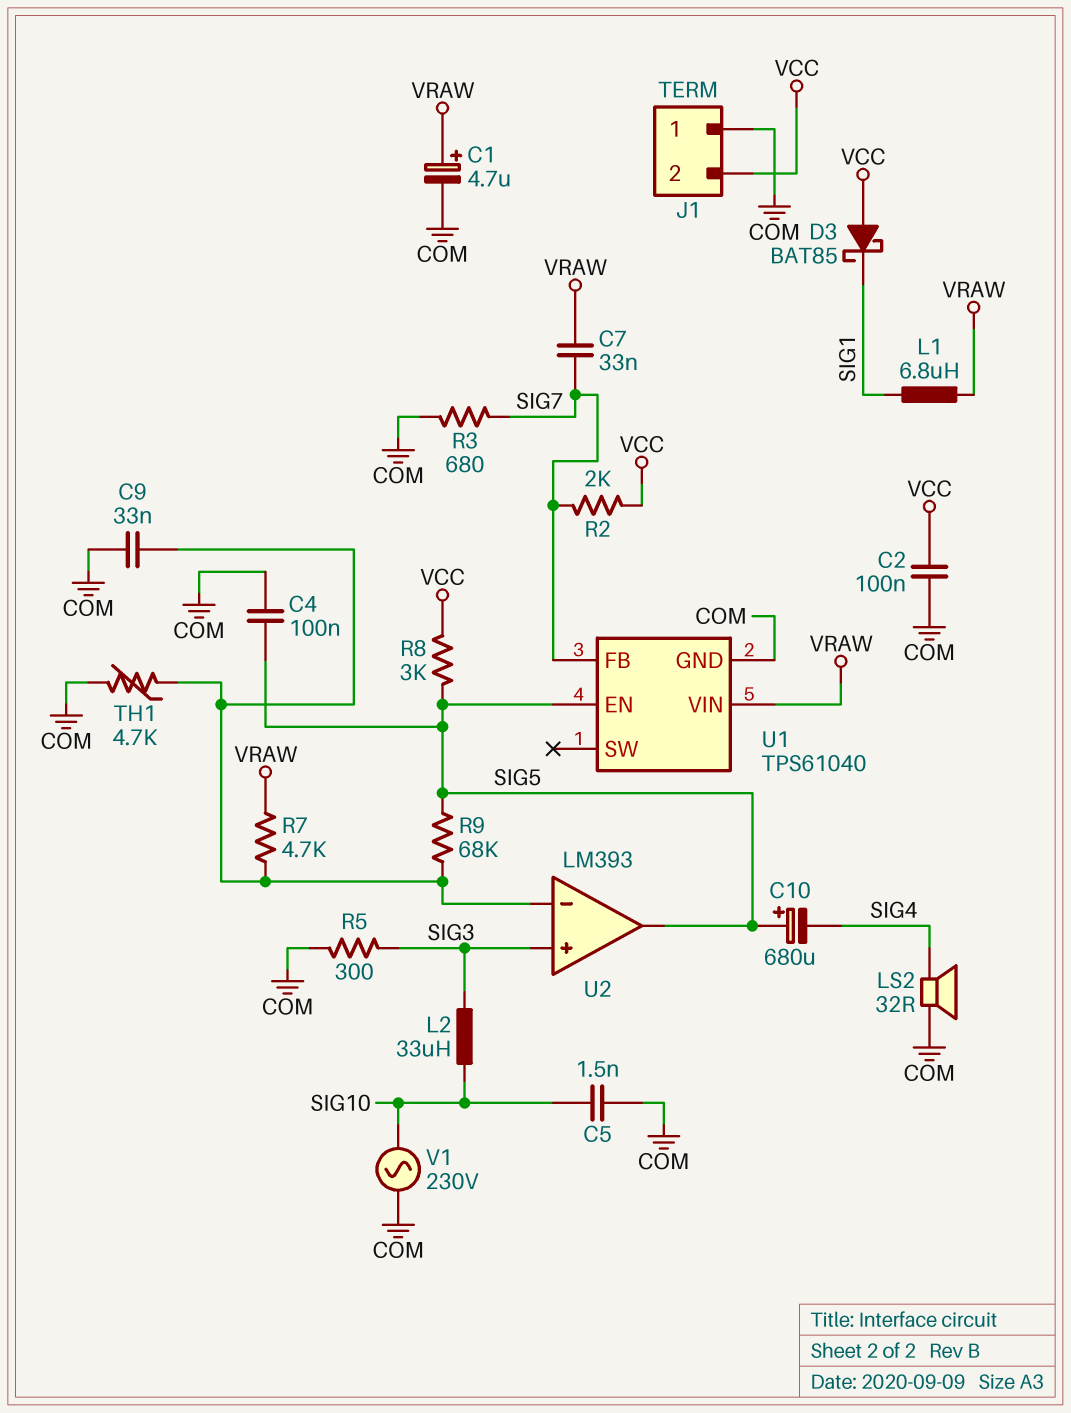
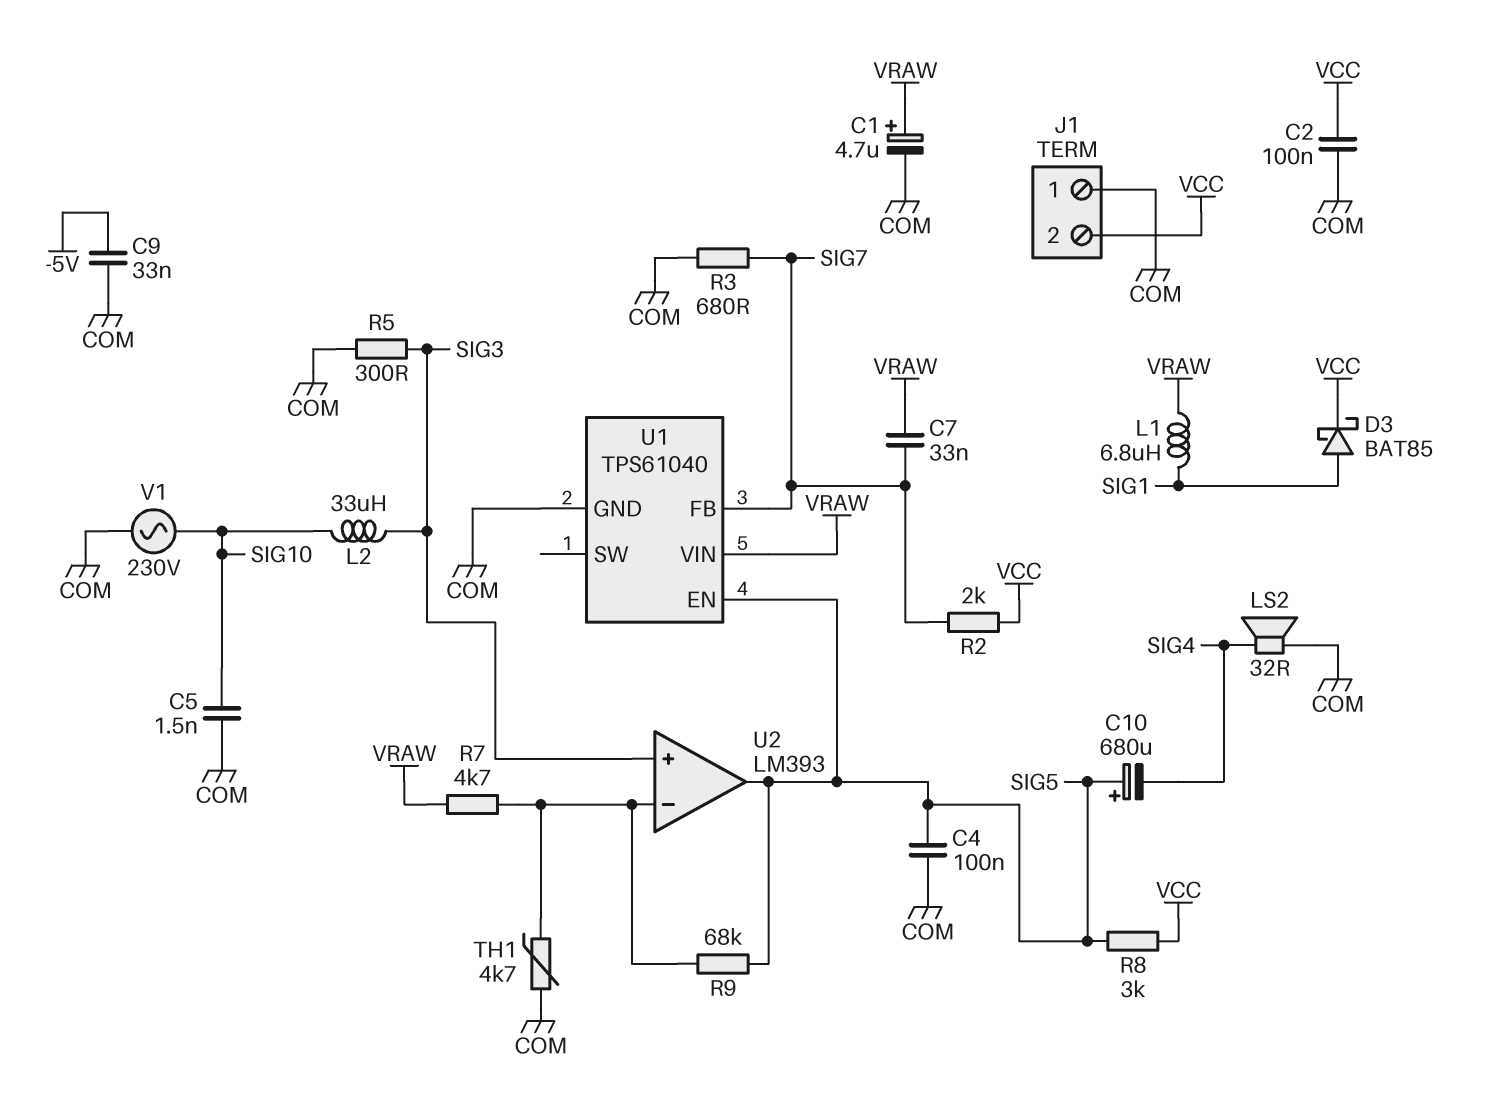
C9: 33nF (COM, U2/in-) -> 33nF (-5V, COM)
D3: schottky BAT85 (A VCC, K SIG1) -> schottky BAT85 (A SIG1, K VCC)

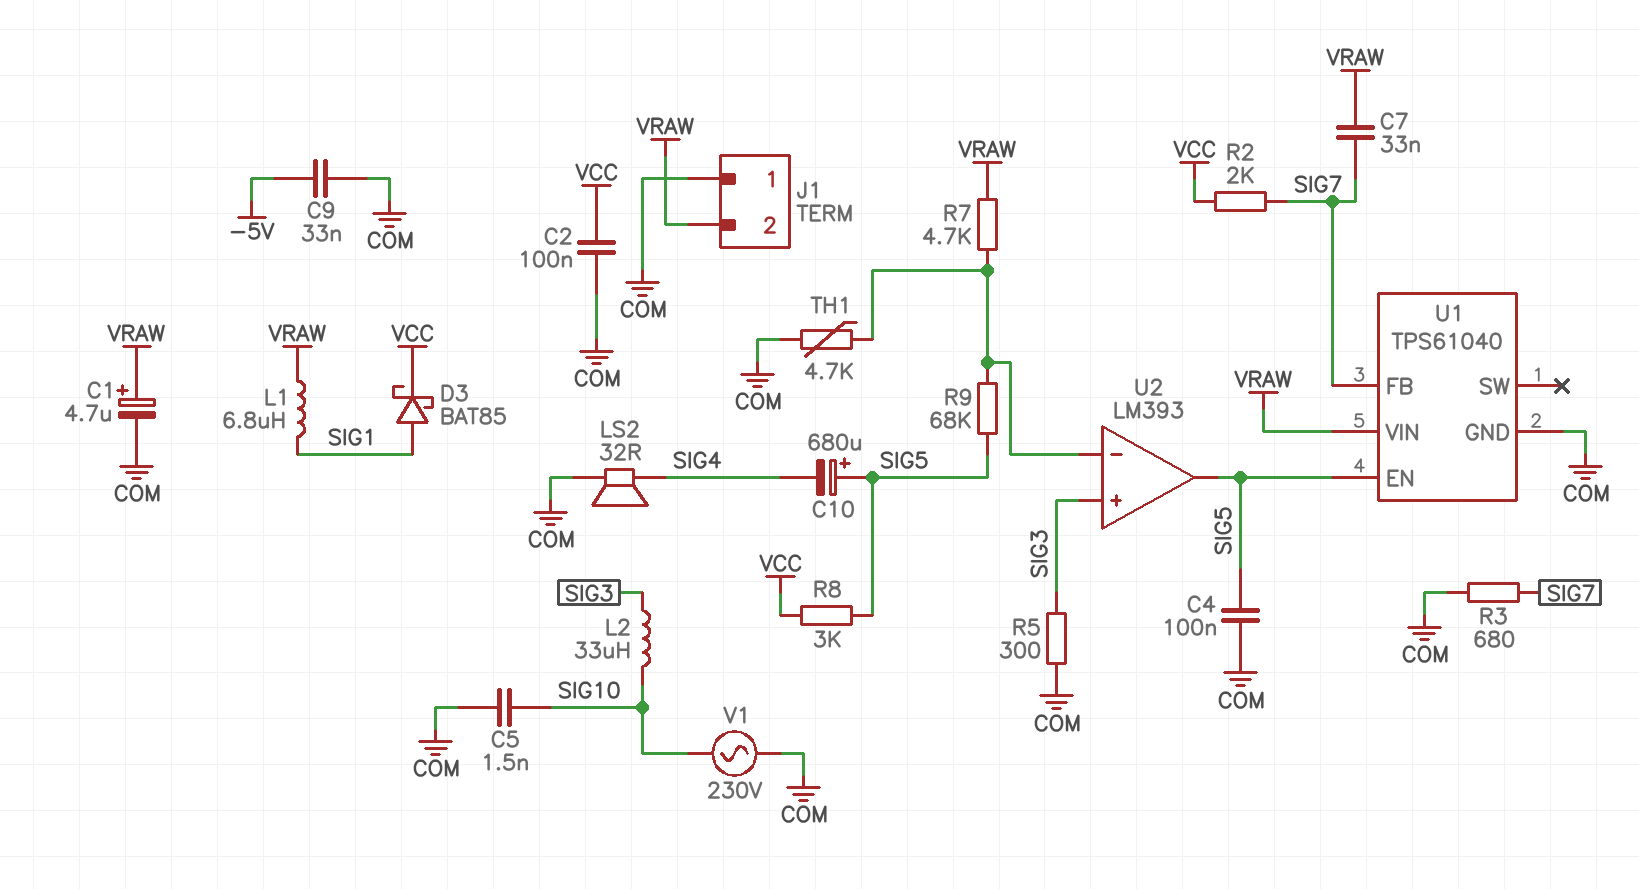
J1 pin 2: VCC -> VRAW

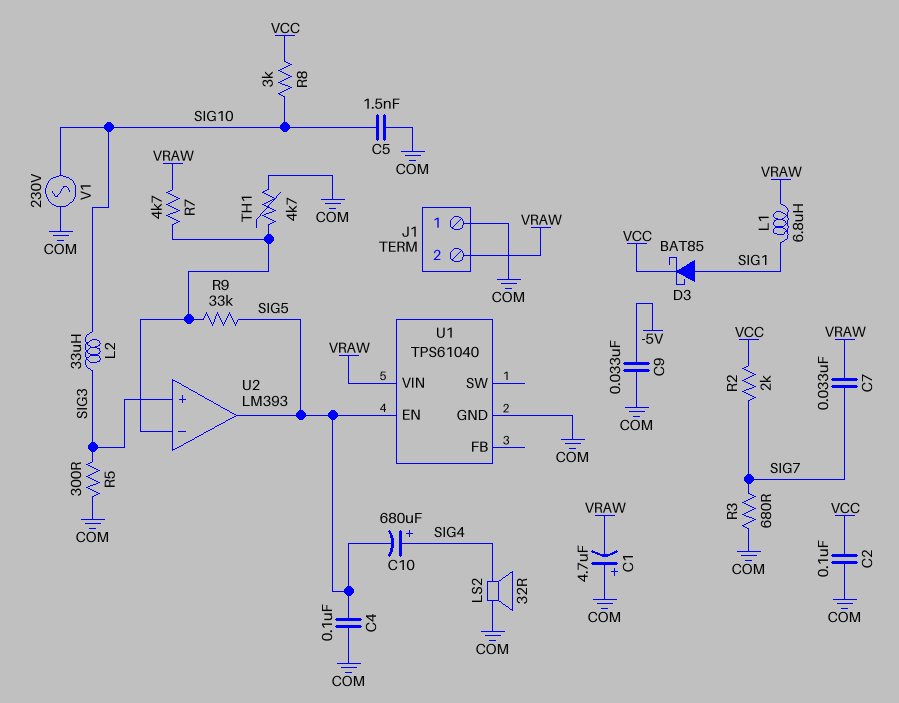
C1: 4.7uF (plus VRAW, minus COM) -> 4.7uF (plus COM, minus VRAW)
C10: 680uF (plus SIG5, minus SIG4) -> 680uF (plus SIG4, minus SIG5)
R8: 3k (SIG5, VCC) -> 3k (SIG10, VCC)
R9: 68k (SIG5, U2/in-) -> 33k (SIG5, U2/in-)
U1 pin FB: SIG7 -> none

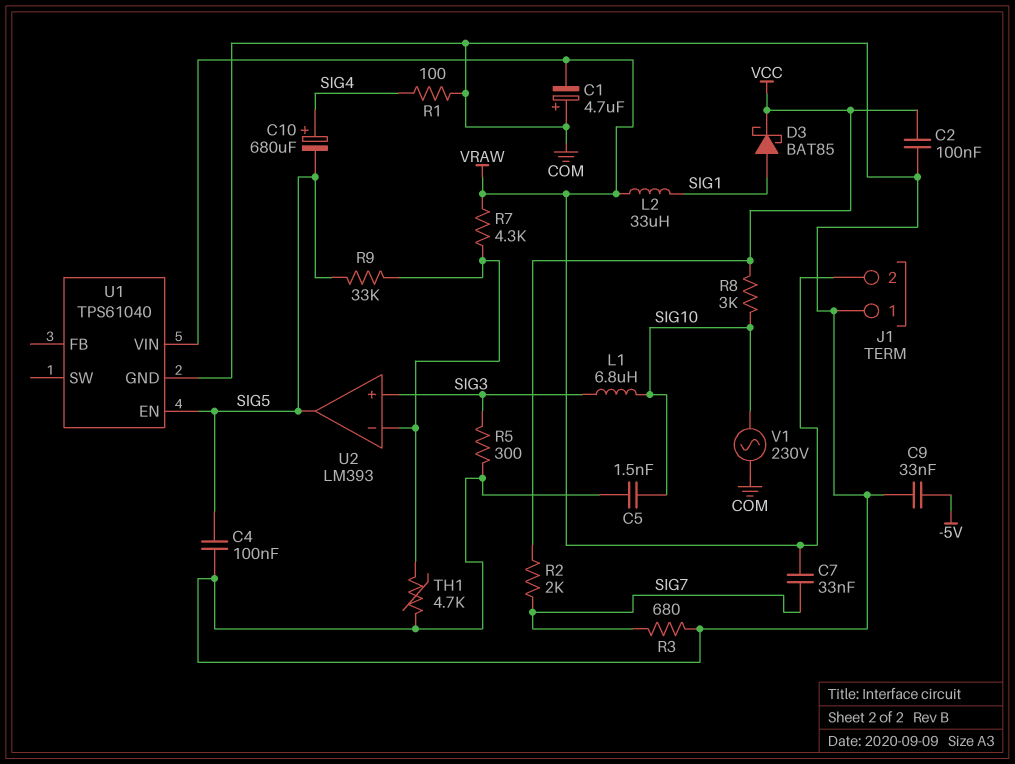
L1: 6.8uH (SIG1, VRAW) -> 6.8uH (SIG3, SIG10)
L2: 33uH (SIG3, SIG10) -> 33uH (SIG1, VRAW)
LS2: speaker 32R (COM, SIG4) -> none
R1: none -> 100 (COM, SIG4)
R7: 4.7k (U2/in-, VRAW) -> 4.3k (U2/in-, VRAW)

